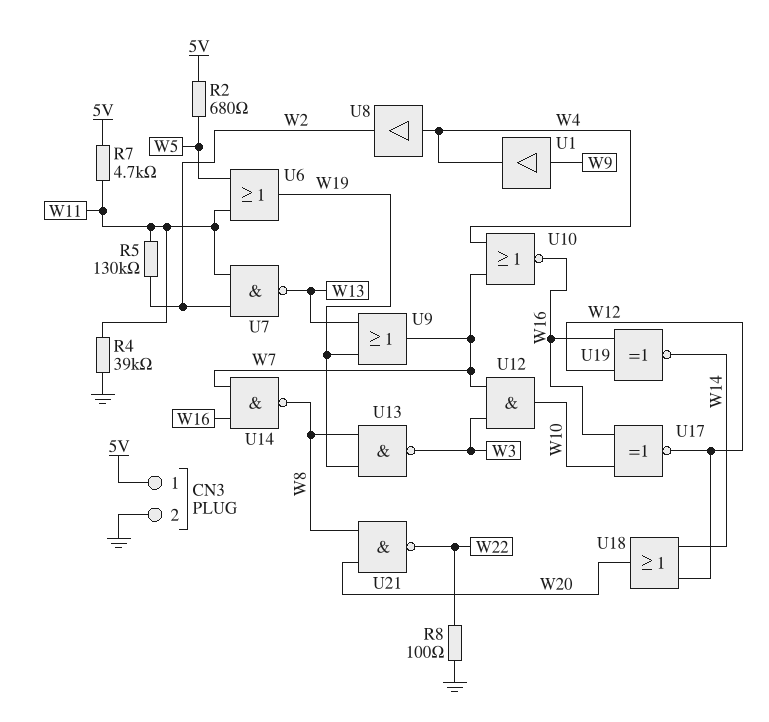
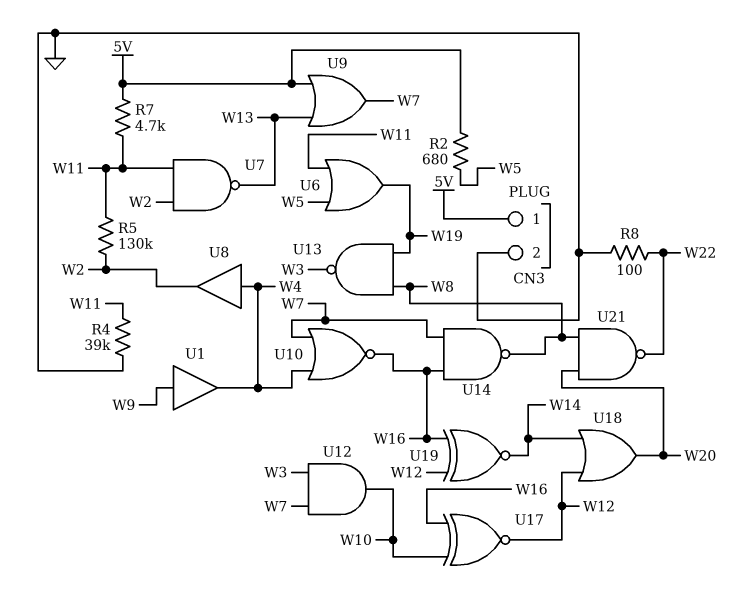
U9: OR (in W13, in W19, out W7) -> OR (in 5V, in W13, out W7)

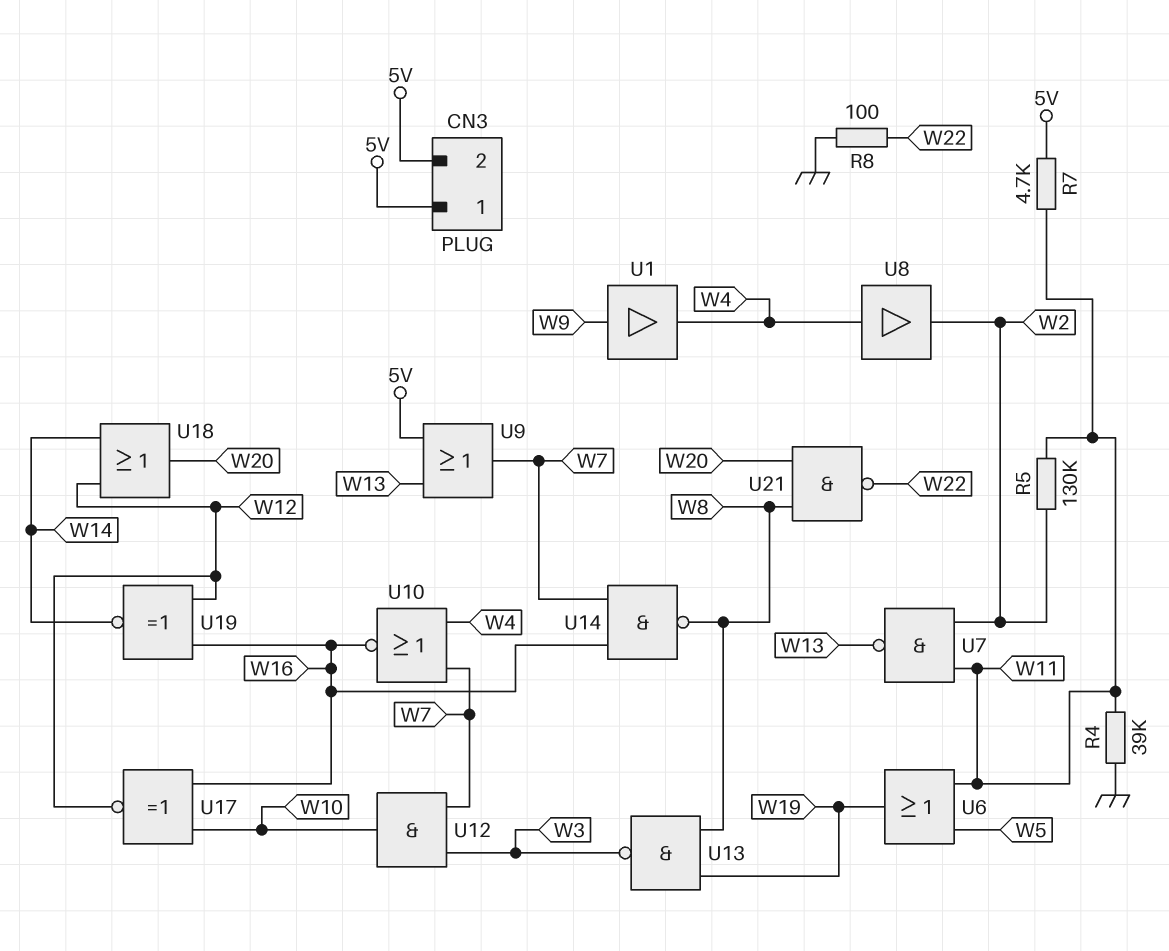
CN3 pin 2: GND -> 5V
R2: 680 (5V, W5) -> none

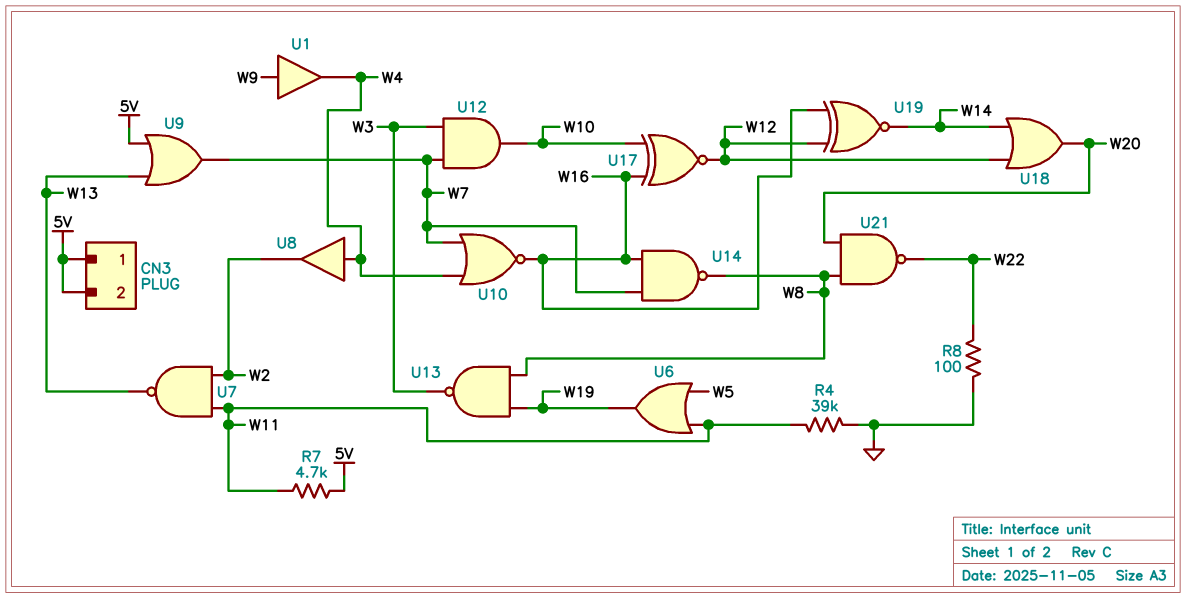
R5: 130k (W2, W11) -> none

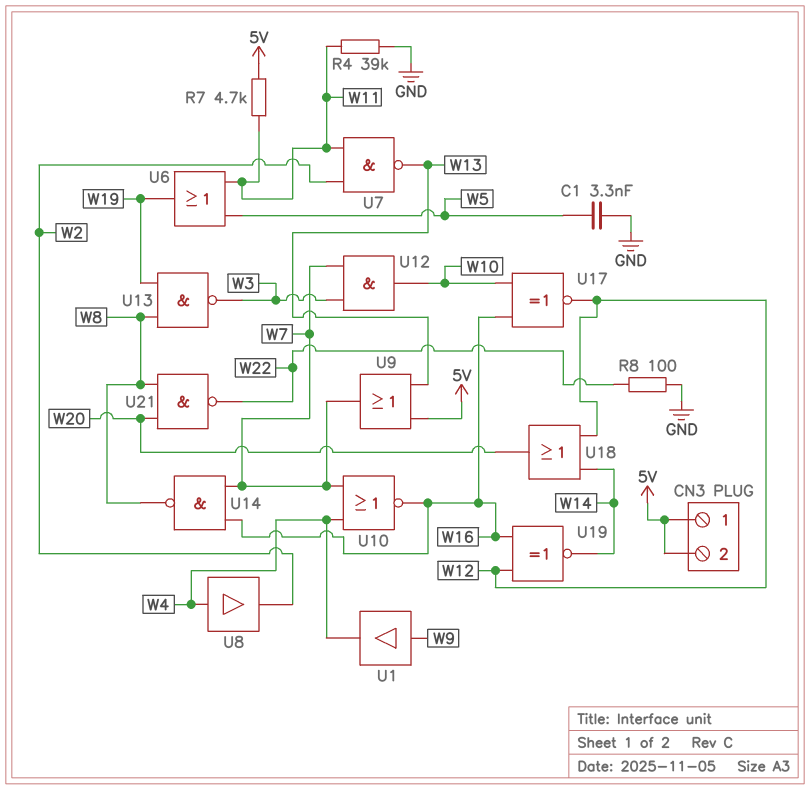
C1: none -> 3.3nF (GND, W5)

